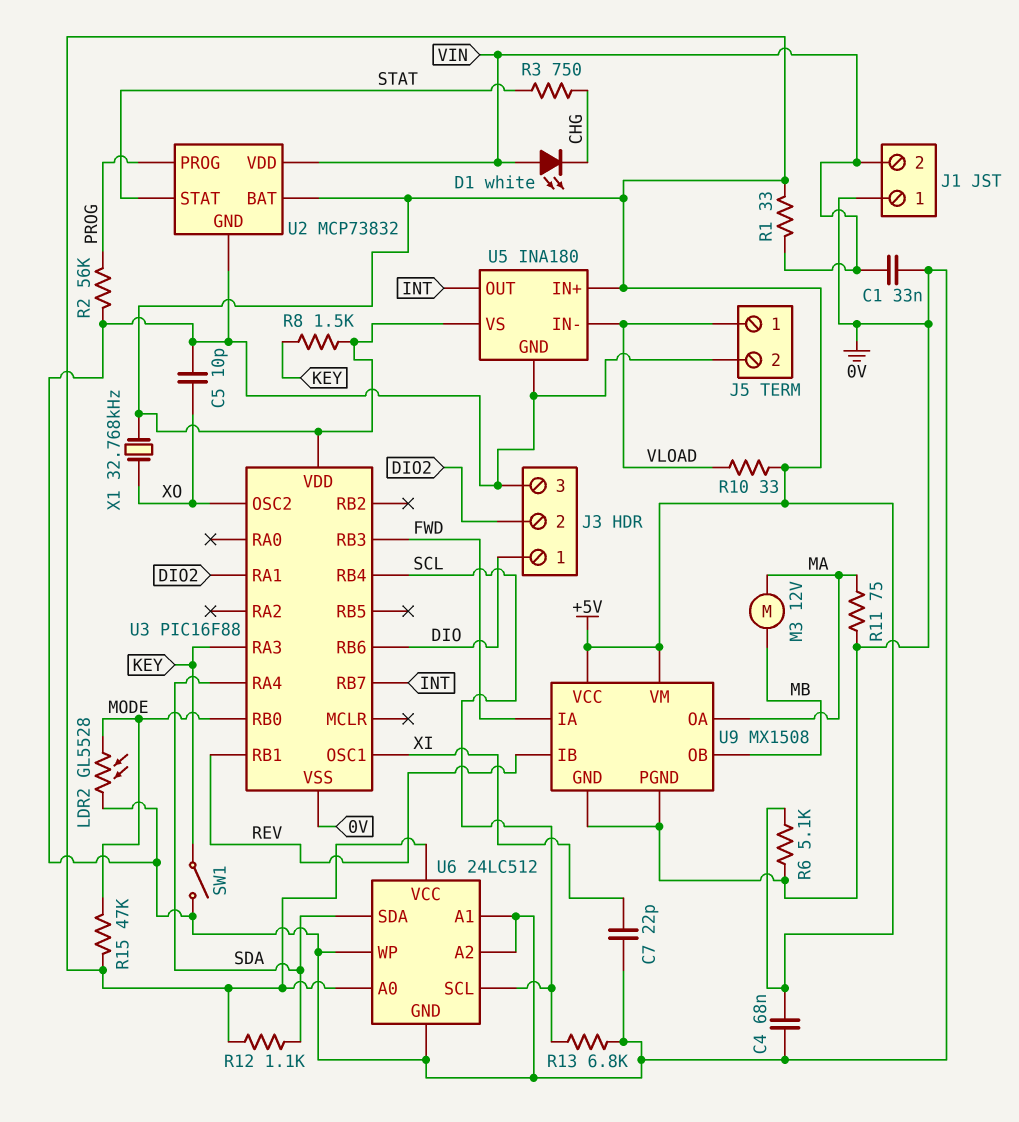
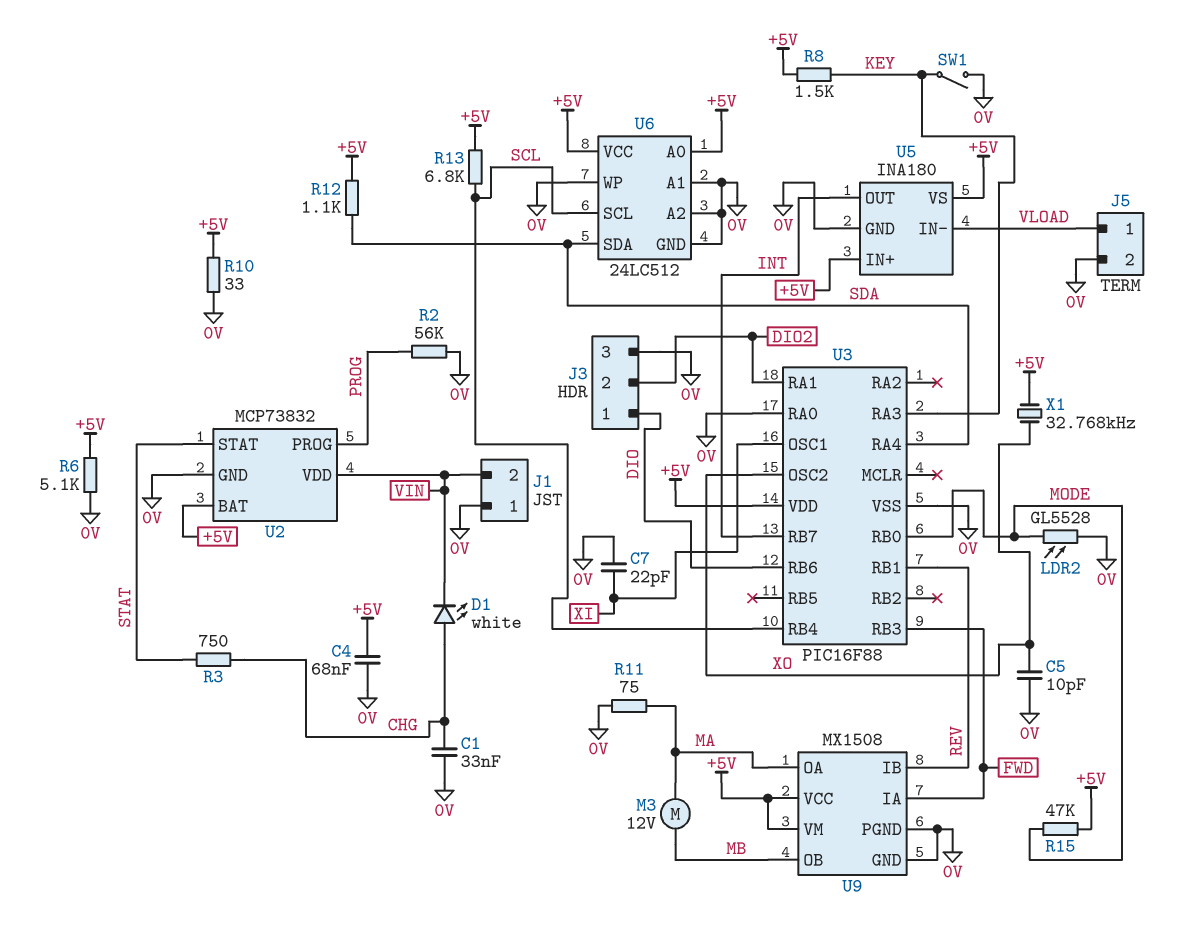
C1: 33nF (0V, VIN) -> 33nF (0V, CHG)
D1: LED white (A VIN, K CHG) -> LED white (A CHG, K VIN)
R1: 33 (+5V, VIN) -> none
R10: 33 (+5V, VLOAD) -> 33 (+5V, 0V)
R13: 6.8k (0V, SCL) -> 6.8k (+5V, SCL)
U3 pin RA0: none -> 0V

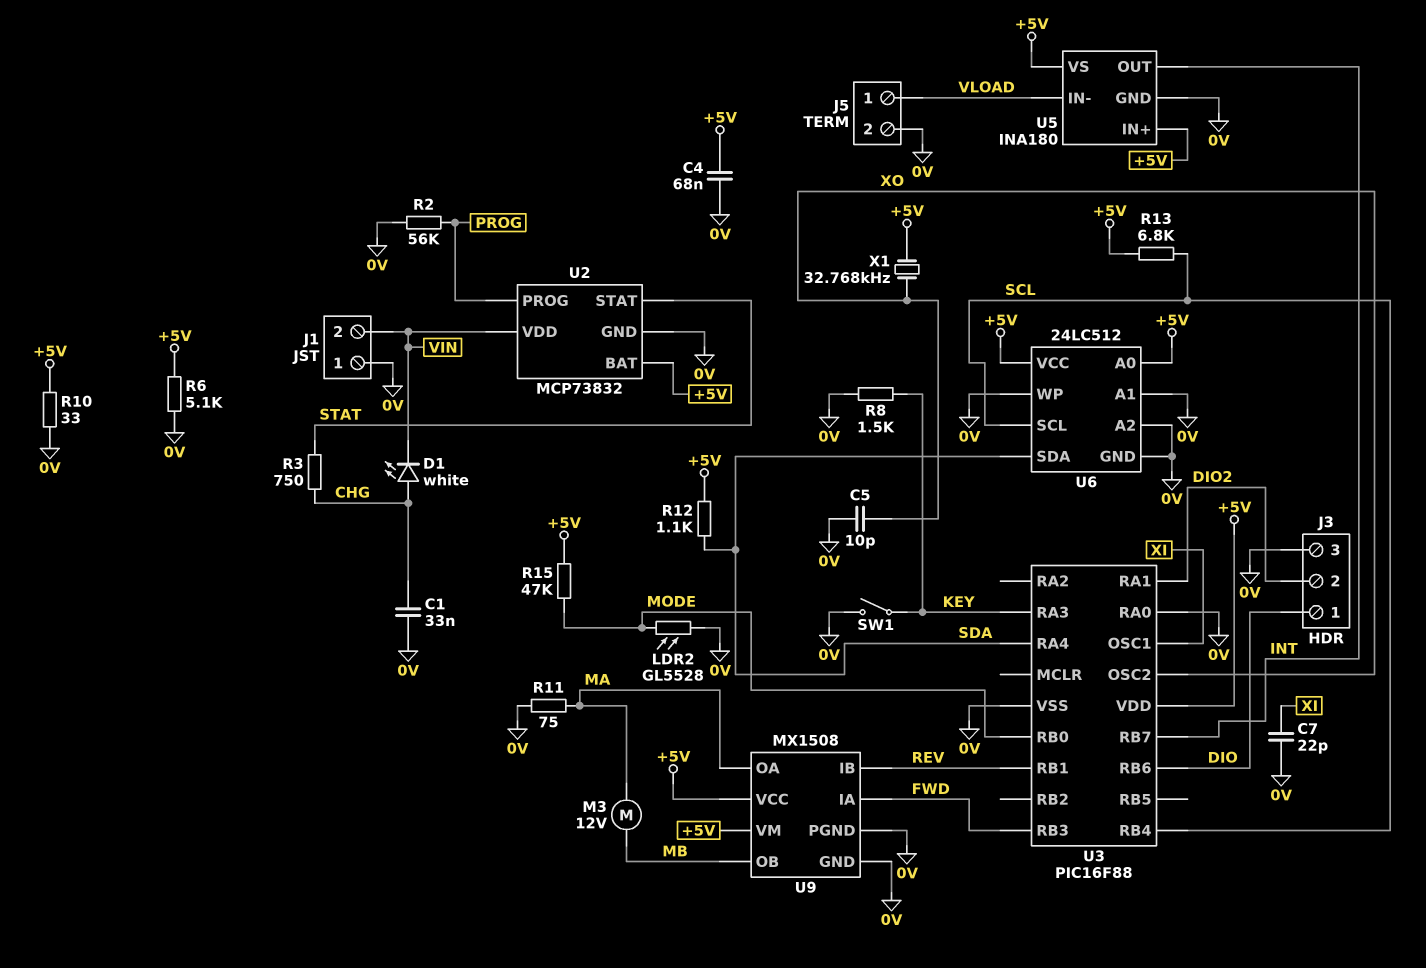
R8: 1.5k (+5V, KEY) -> 1.5k (0V, KEY)

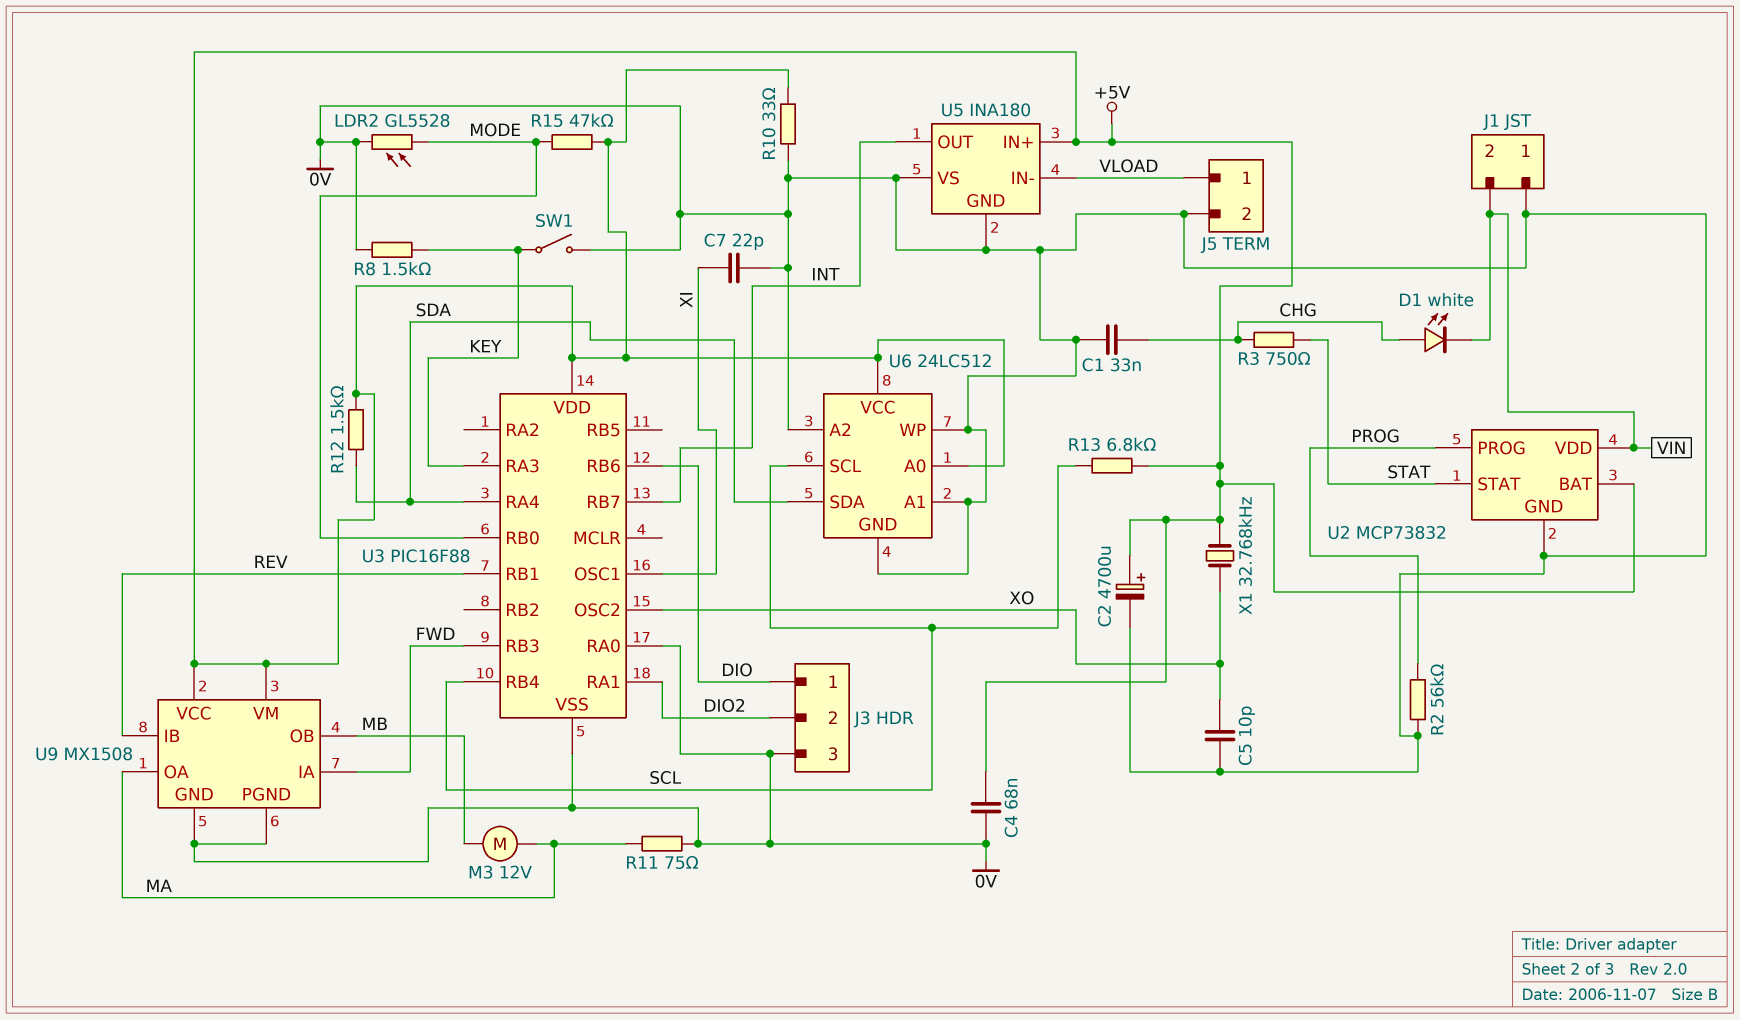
C2: none -> 4700uF (plus +5V, minus 0V)
R6: 5.1k (+5V, 0V) -> none
R12: 1.1k (+5V, SDA) -> 1.5k (+5V, SDA)
U5 pin VS: +5V -> 0V

